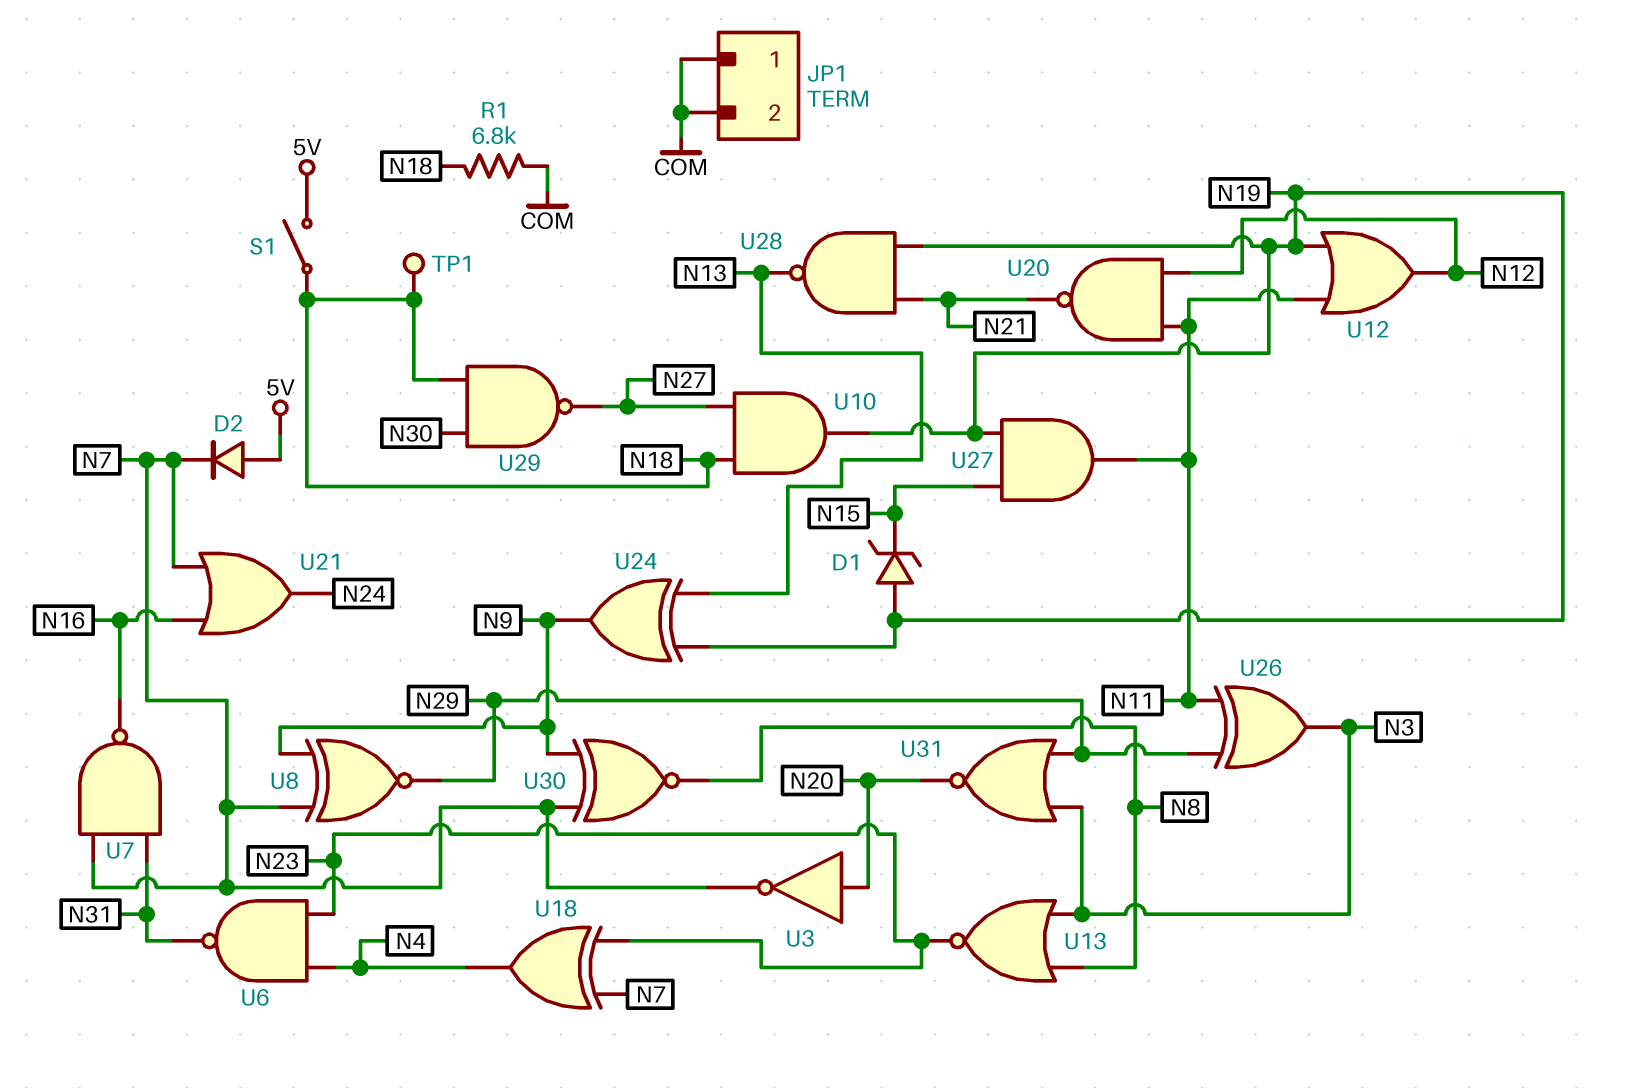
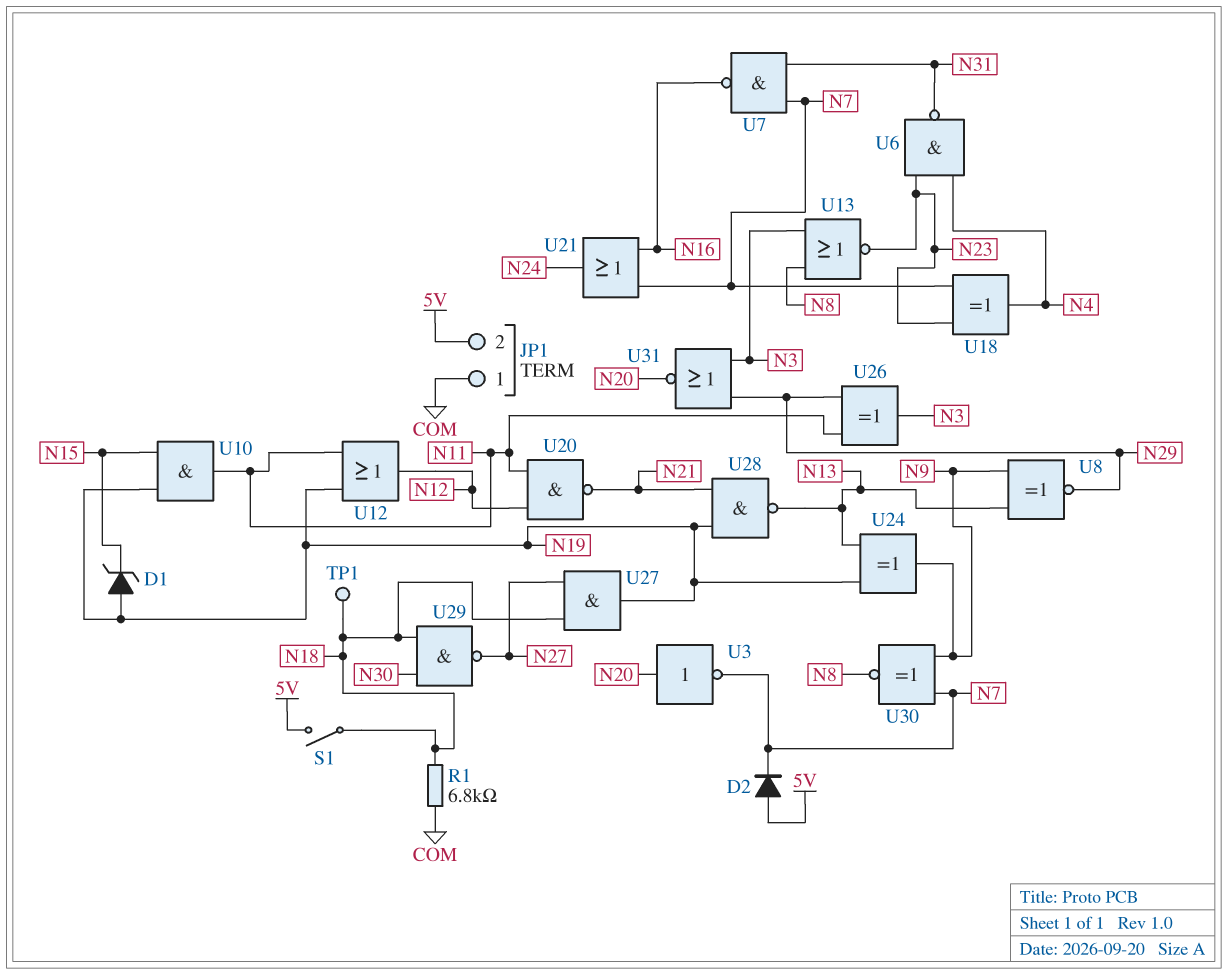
JP1 pin 2: COM -> 5V
U8: XNOR (in N7, in N9, out N29) -> XNOR (in N9, in N13, out N29)
U10: AND (in N18, in N27, out N19) -> AND (in N15, in N19, out N11)
U27: AND (in N15, in N19, out N11) -> AND (in N18, in N27, out N19)

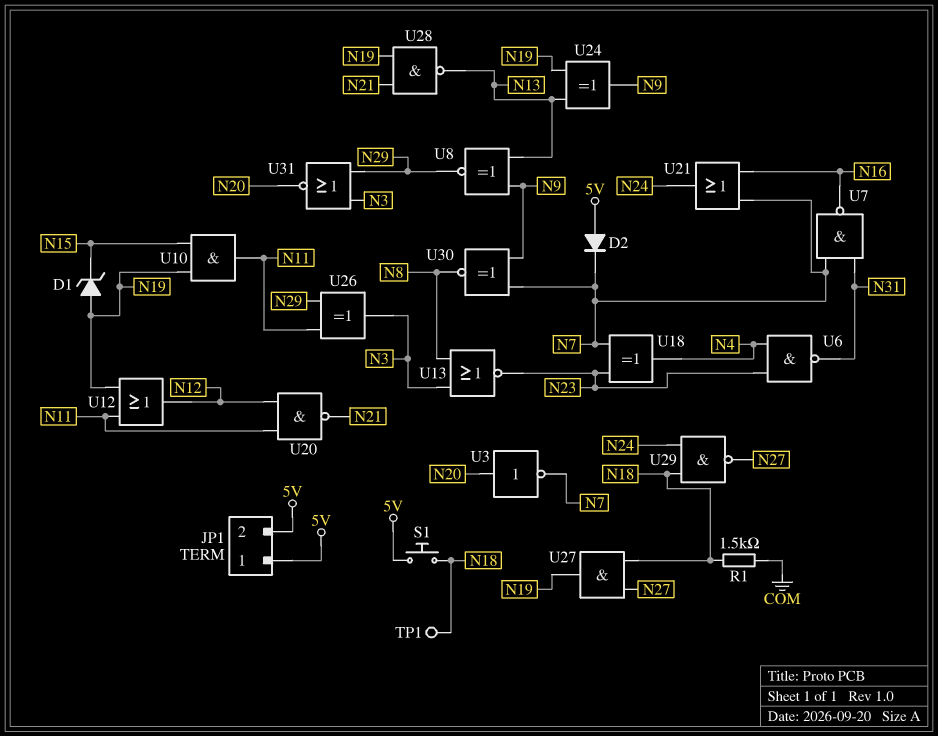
JP1 pin 1: COM -> 5V
R1: 6.8k (COM, N18) -> 1.5k (COM, N18)
S1: switch (5V, N18) -> button (5V, N18)
U29: NAND (in N18, in N30, out N27) -> NAND (in N18, in N24, out N27)

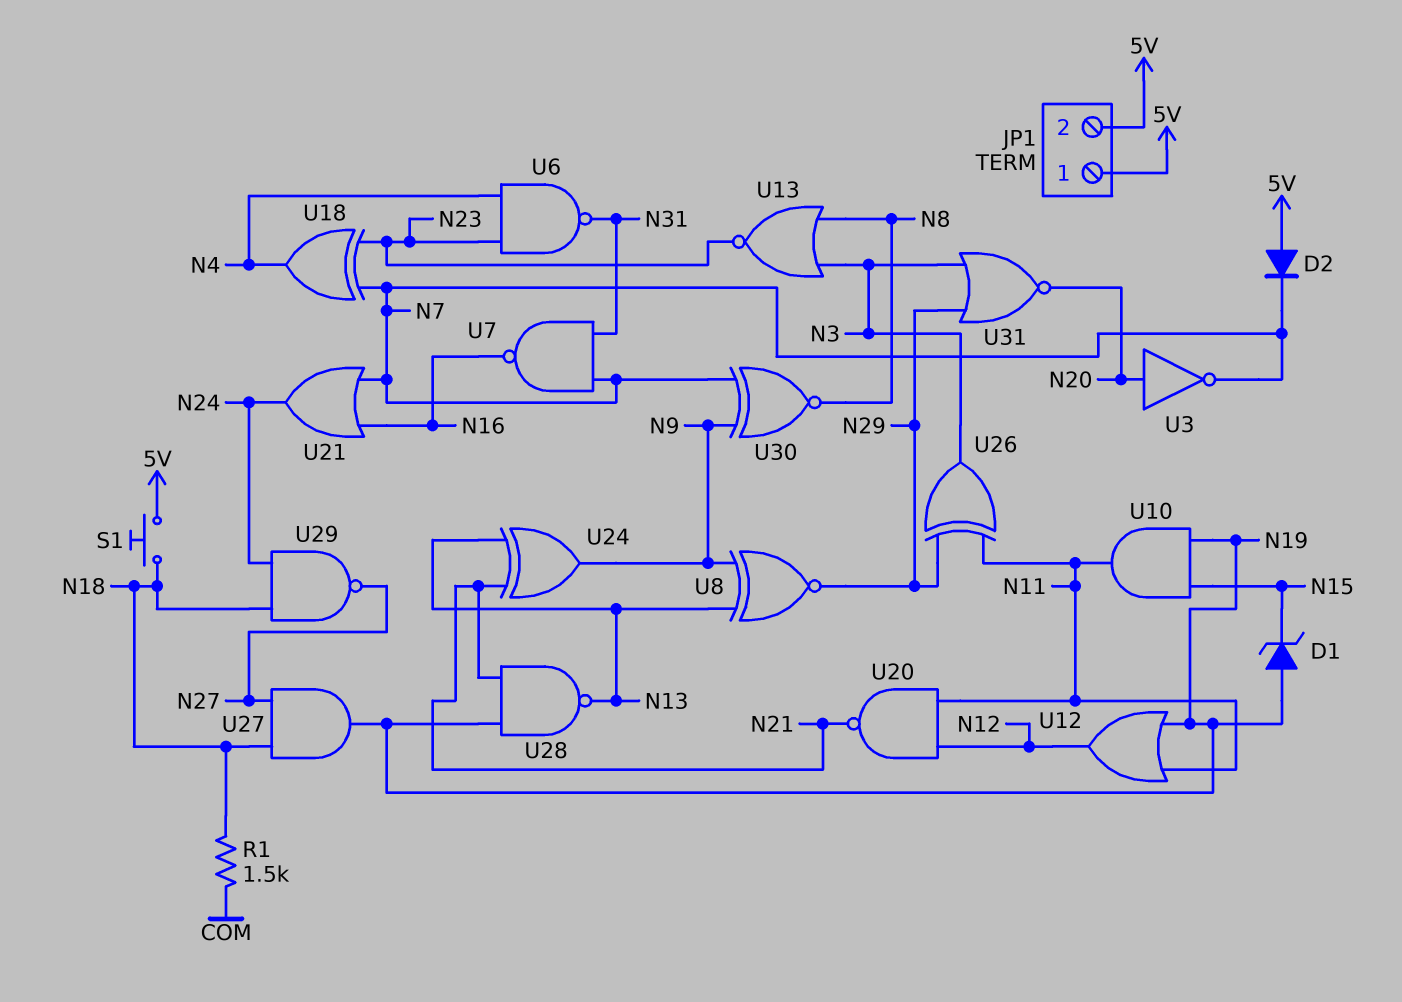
TP1: test point (N18) -> none
U24: XOR (in N13, in N19, out N9) -> XOR (in N13, in N21, out N9)

